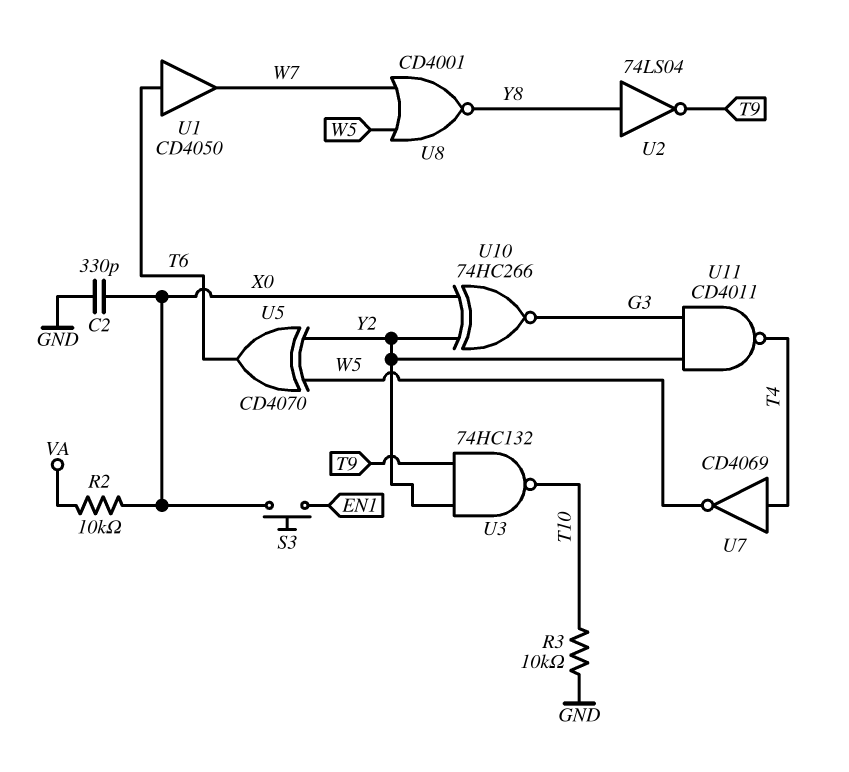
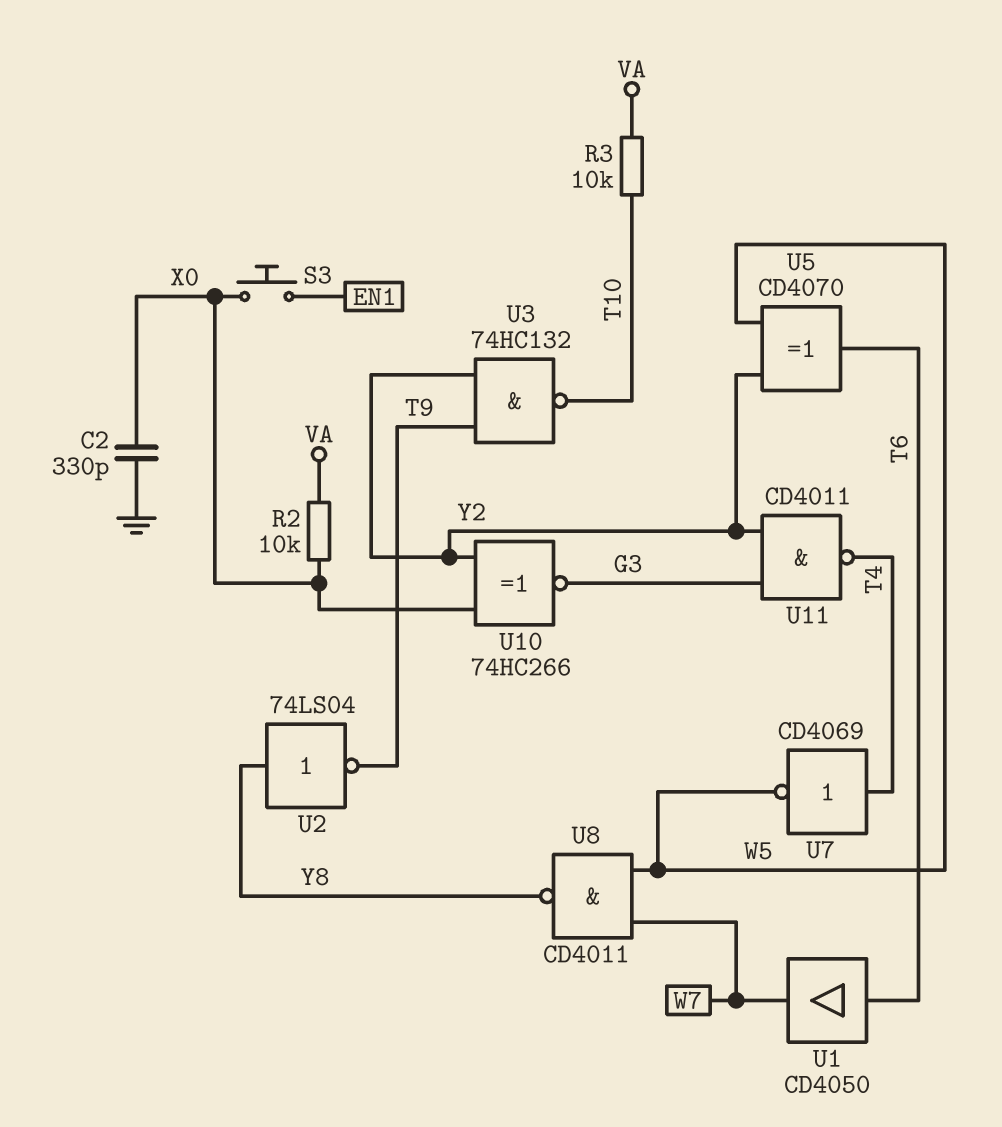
R3: 10k (GND, T10) -> 10k (T10, VA)
U8: NOR CD4001 (in W5, in W7, out Y8) -> NAND CD4011 (in W5, in W7, out Y8)

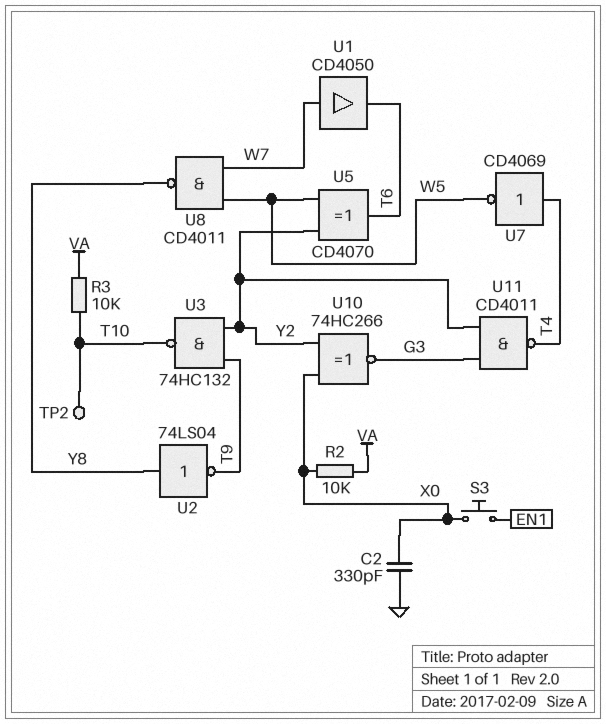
TP2: none -> test point (T10)
U1: buffer CD4050 (in T6, out W7) -> buffer CD4050 (in W7, out T6)

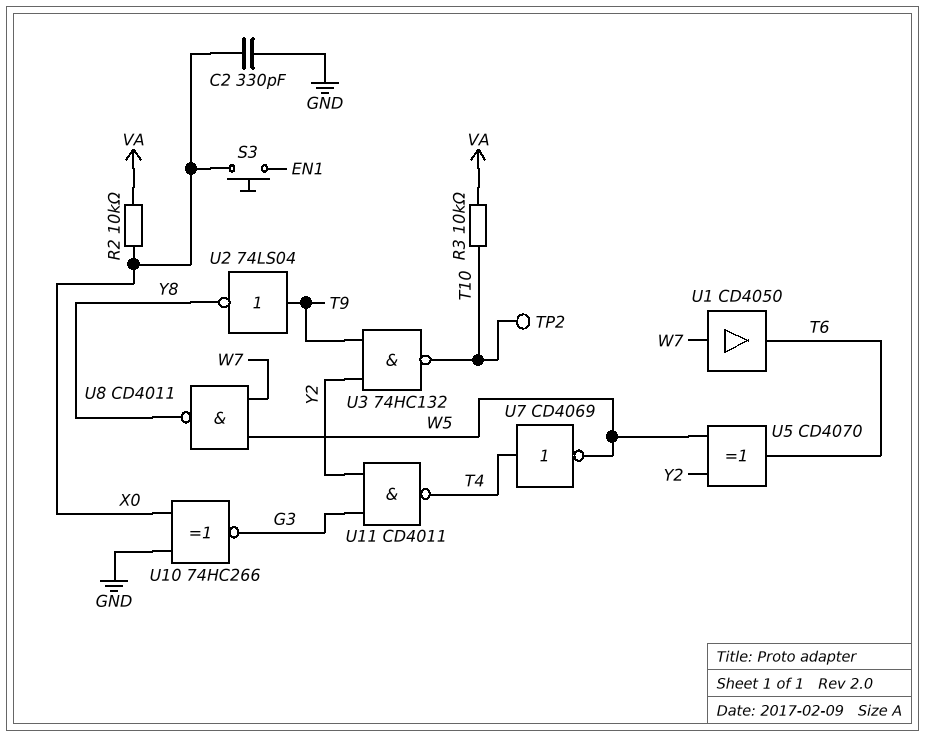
U2: NOT 74LS04 (in Y8, out T9) -> NOT 74LS04 (in T9, out Y8)
U10: XNOR 74HC266 (in X0, in Y2, out G3) -> XNOR 74HC266 (in GND, in X0, out G3)

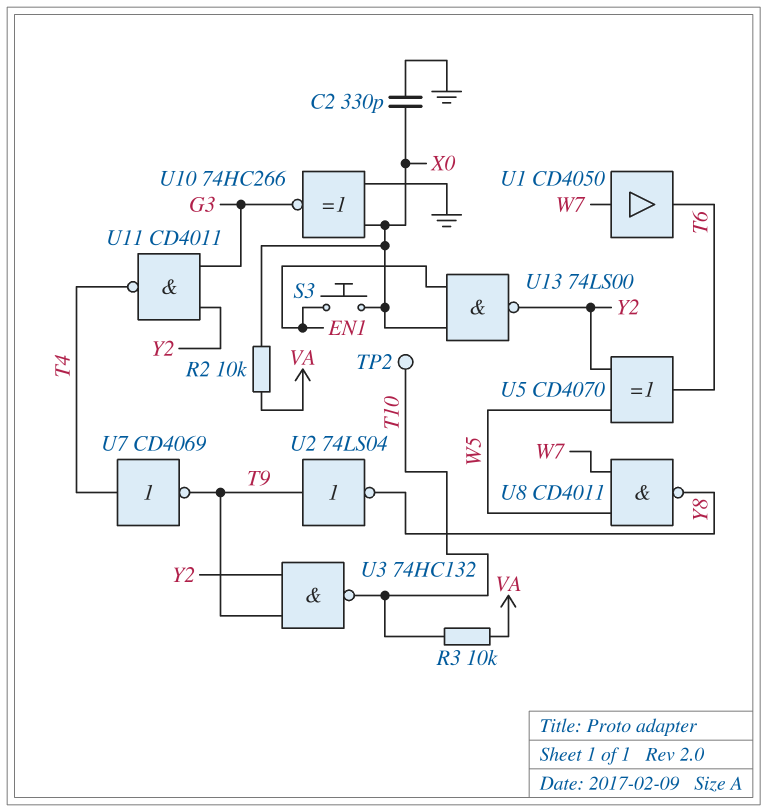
U7: NOT CD4069 (in T4, out W5) -> NOT CD4069 (in T4, out T9)
U13: none -> NAND 74LS00 (in EN1, in X0, out Y2)

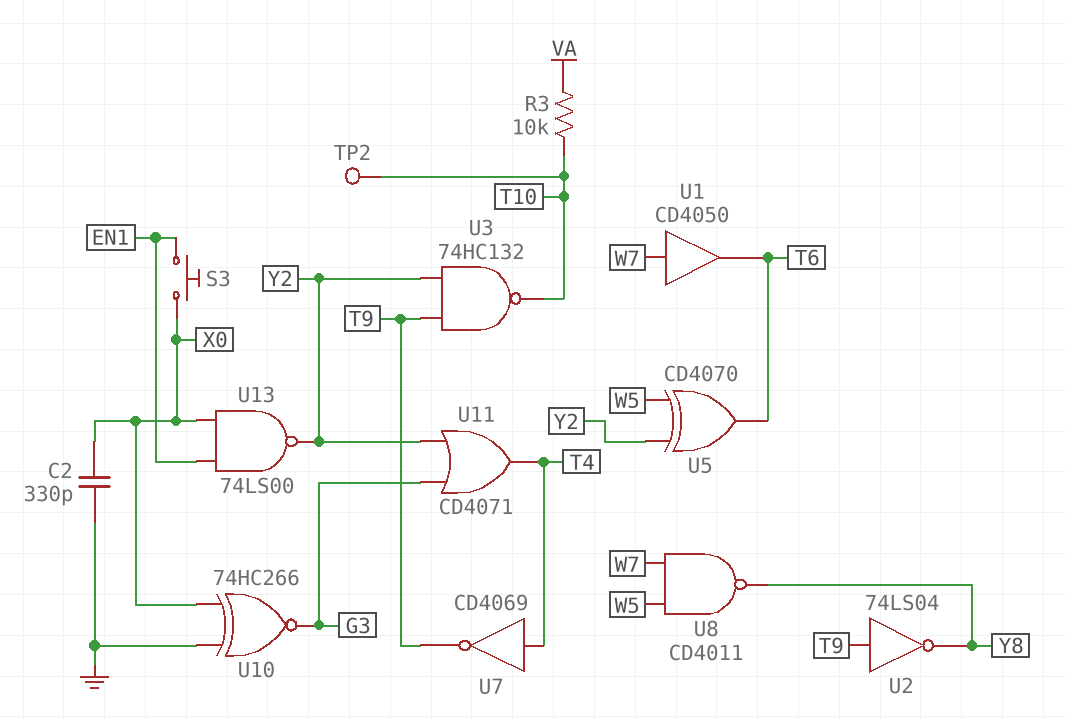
R2: 10k (VA, X0) -> none
U11: NAND CD4011 (in G3, in Y2, out T4) -> OR CD4071 (in G3, in Y2, out T4)

